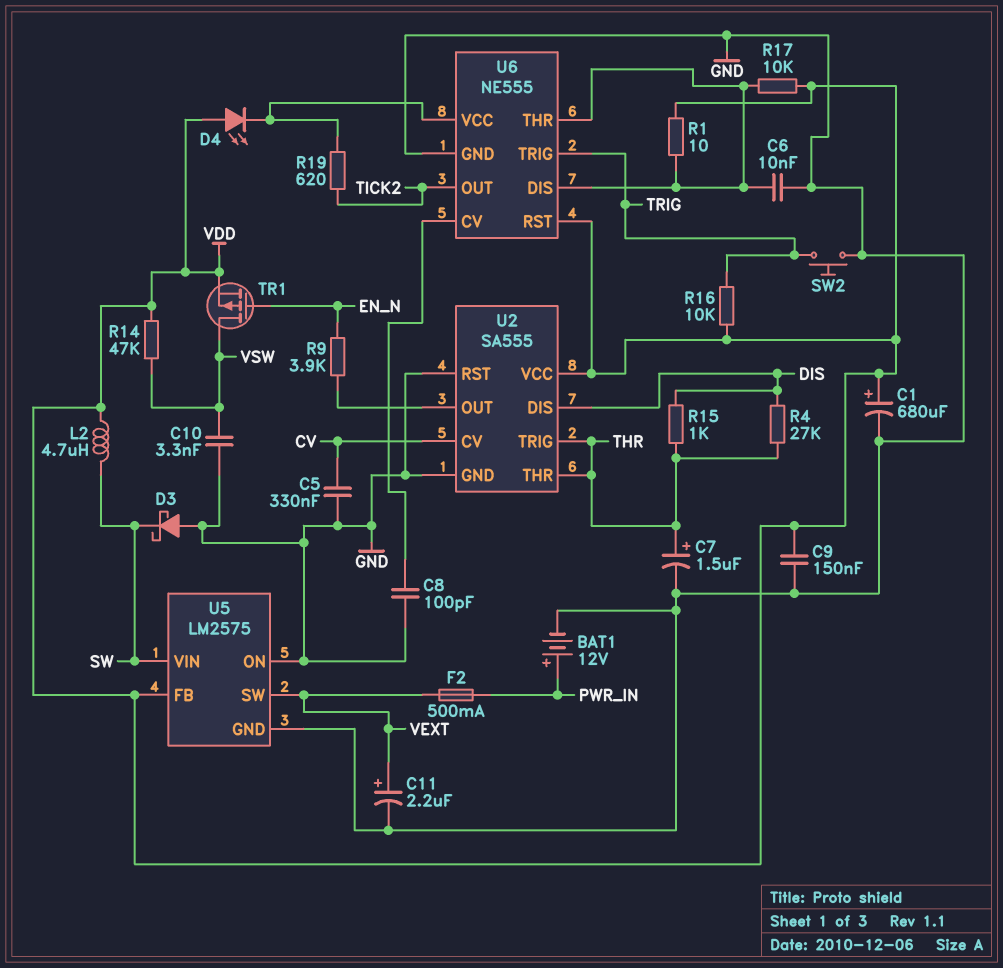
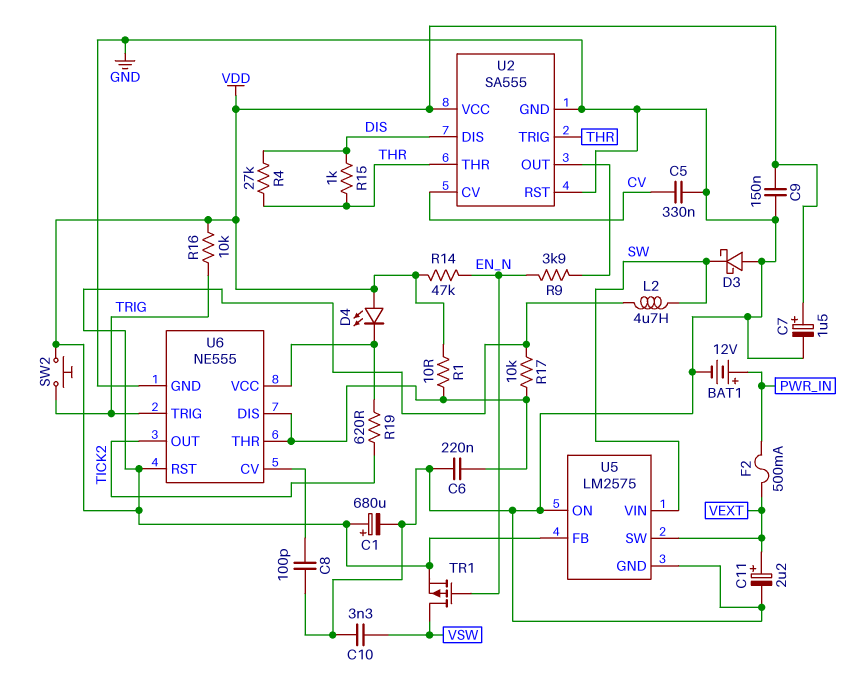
C6: 10nF (GND, U6/DIS) -> 220nF (GND, U6/DIS)
C7: 1.5uF (plus THR, minus GND) -> 1.5uF (plus VDD, minus GND)
R14: 47k (VDD, VSW) -> 47k (EN_N, VDD)
SW2: button (GND, TRIG) -> button (TRIG, VDD)

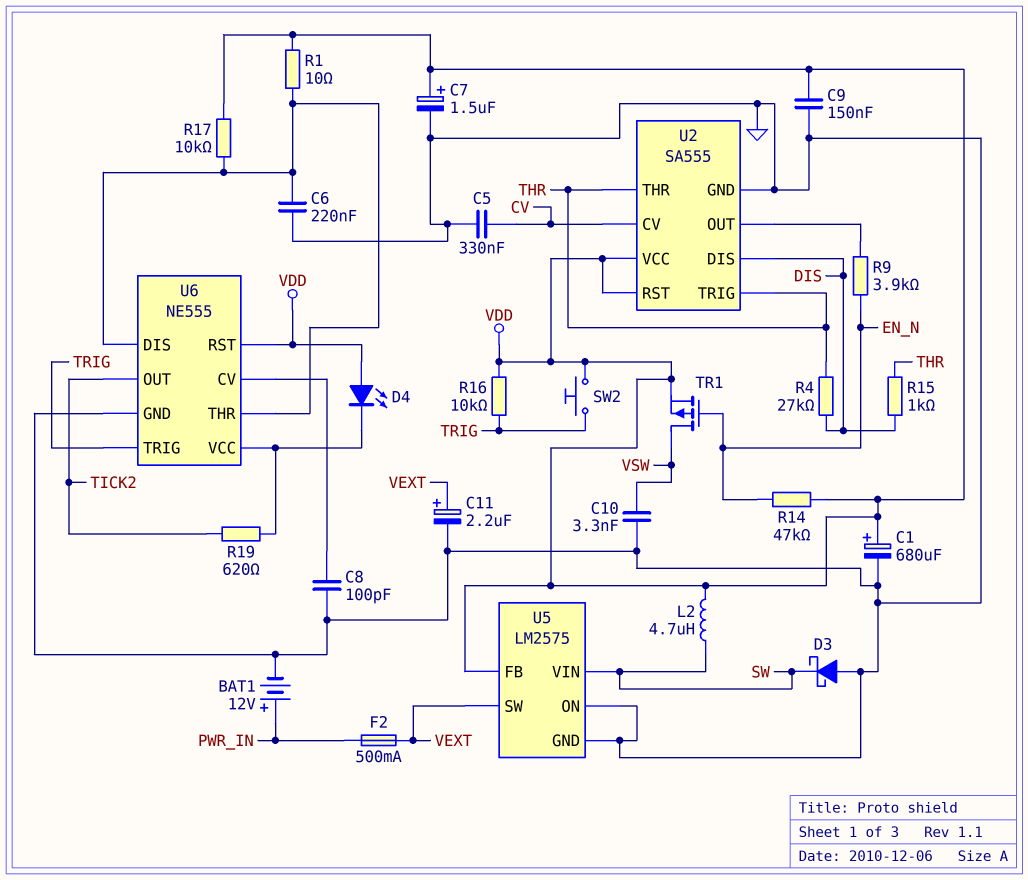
U2 pin RST: GND -> VDD

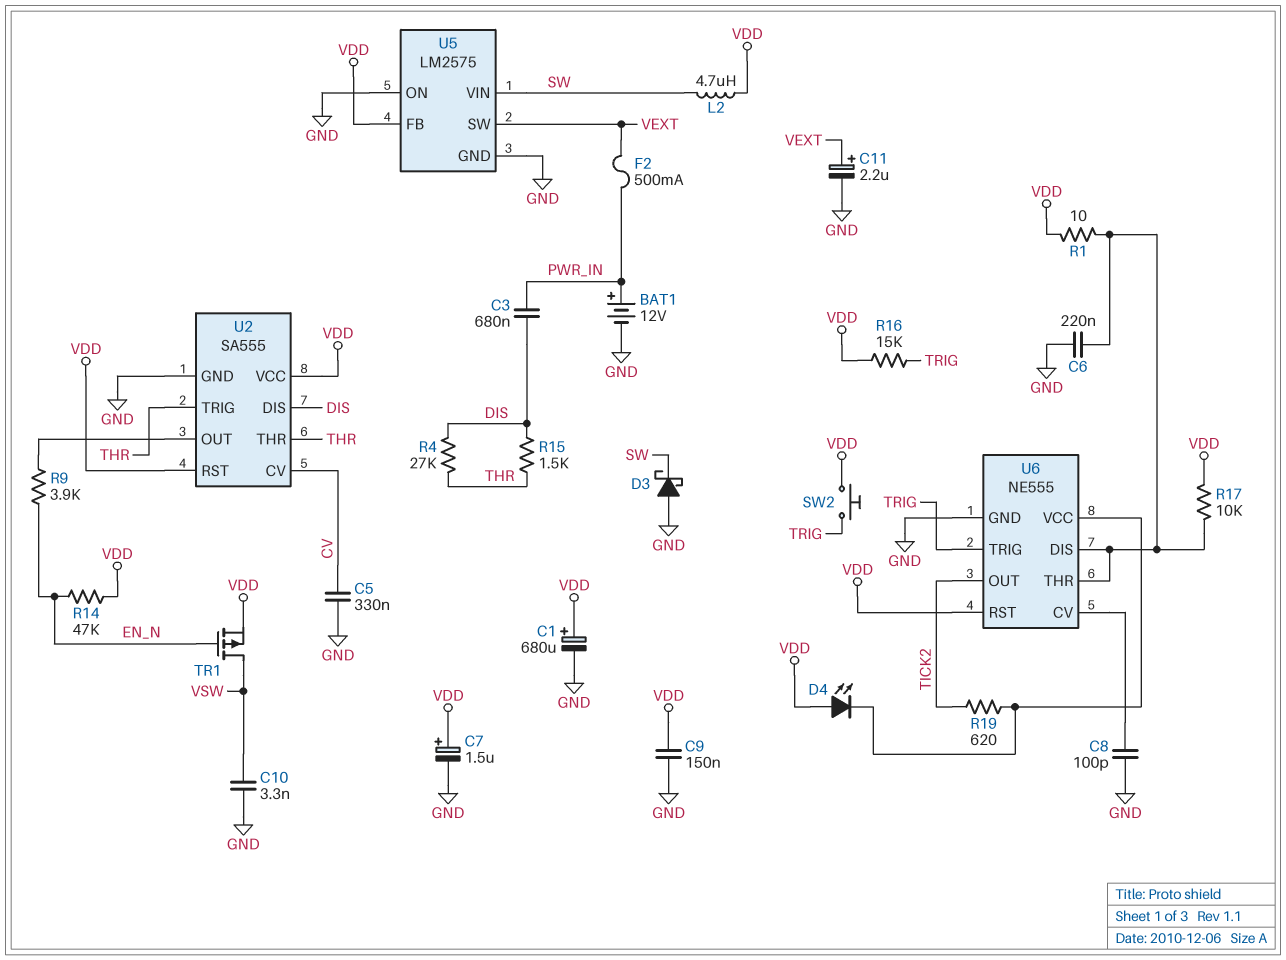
C3: none -> 680nF (DIS, PWR_IN)
R15: 1k (DIS, THR) -> 1.5k (DIS, THR)
R16: 10k (TRIG, VDD) -> 15k (TRIG, VDD)

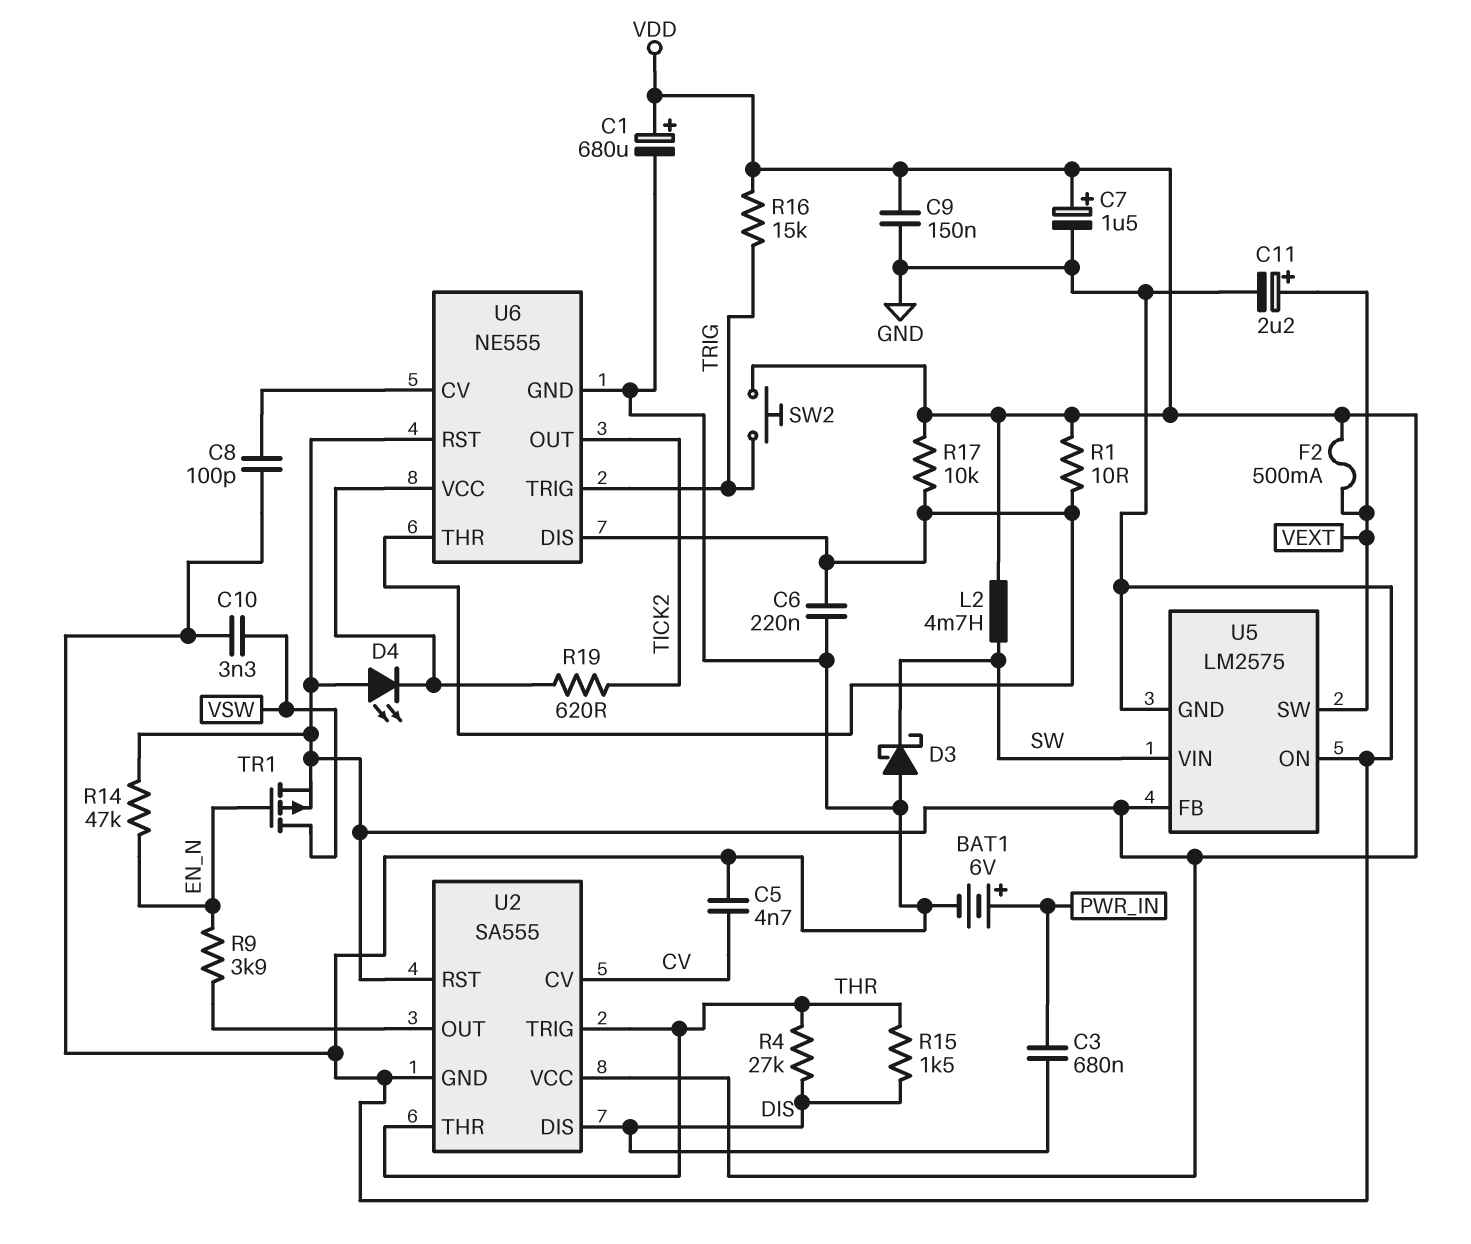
BAT1: 12V (plus PWR_IN, minus GND) -> 6V (plus PWR_IN, minus GND)
C5: 330nF (CV, GND) -> 4.7nF (CV, GND)
F2: 500mA (PWR_IN, VEXT) -> 500mA (VDD, VEXT)
L2: 4.7uH (SW, VDD) -> 4.7mH (SW, VDD)

